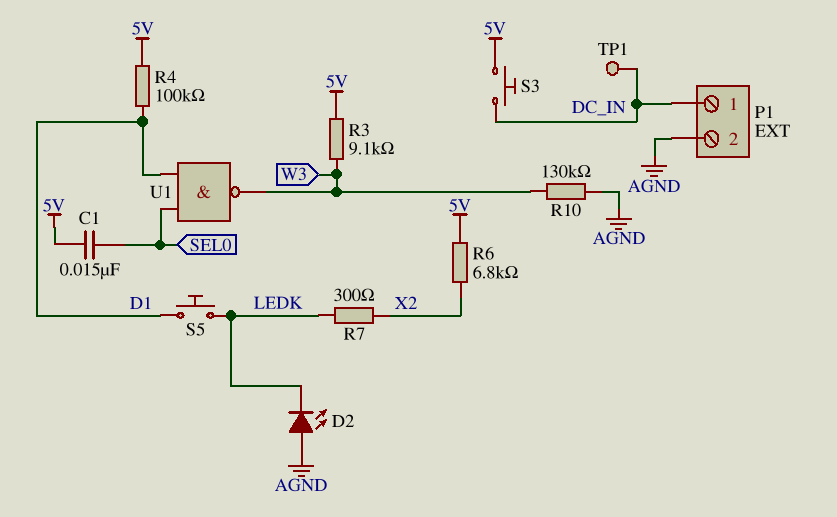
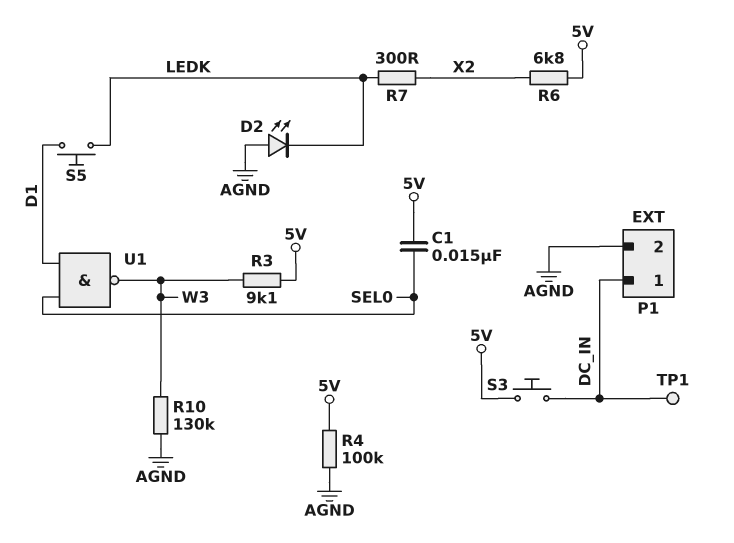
R4: 100k (5V, D1) -> 100k (5V, AGND)

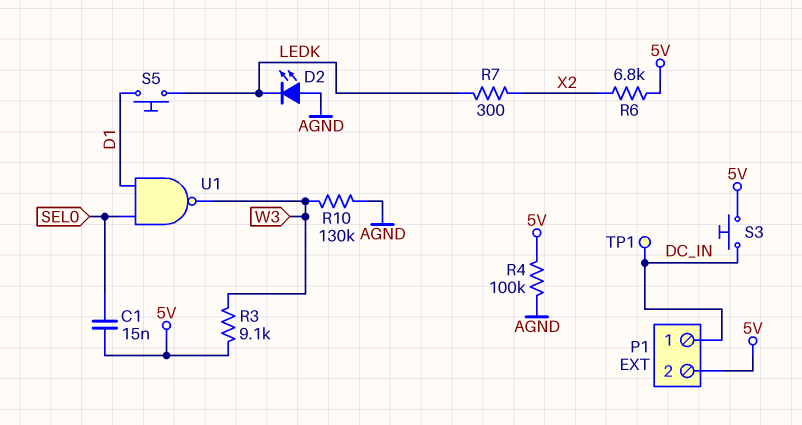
P1 pin 2: AGND -> 5V

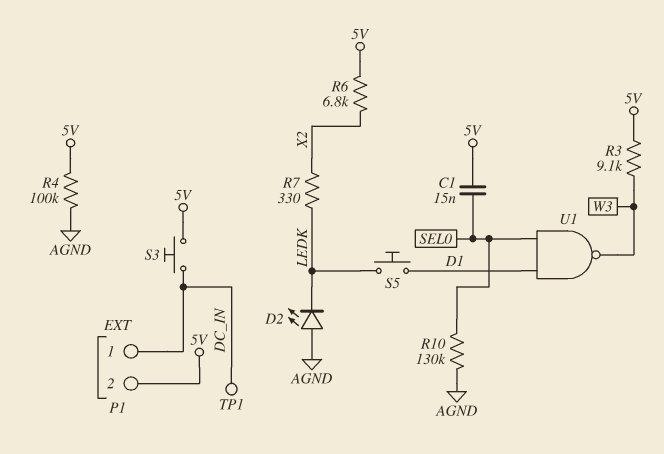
R7: 300 (LEDK, X2) -> 330 (LEDK, X2)
R10: 130k (AGND, W3) -> 130k (AGND, SEL0)

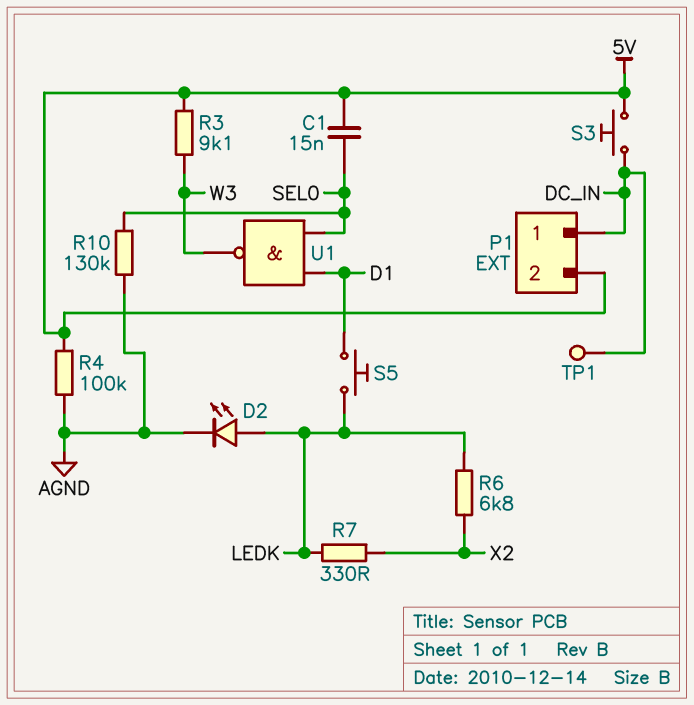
D2: LED (A AGND, K LEDK) -> LED (A LEDK, K AGND)
R6: 6.8k (5V, X2) -> 6.8k (LEDK, X2)

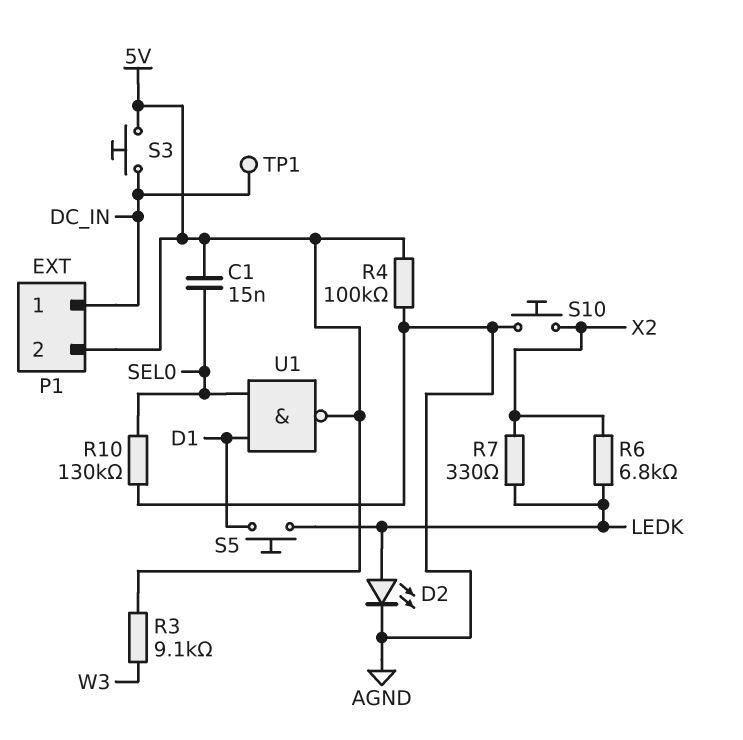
S10: none -> button (AGND, X2)
U1: NAND (in D1, in SEL0, out W3) -> NAND (in D1, in SEL0, out 5V)

